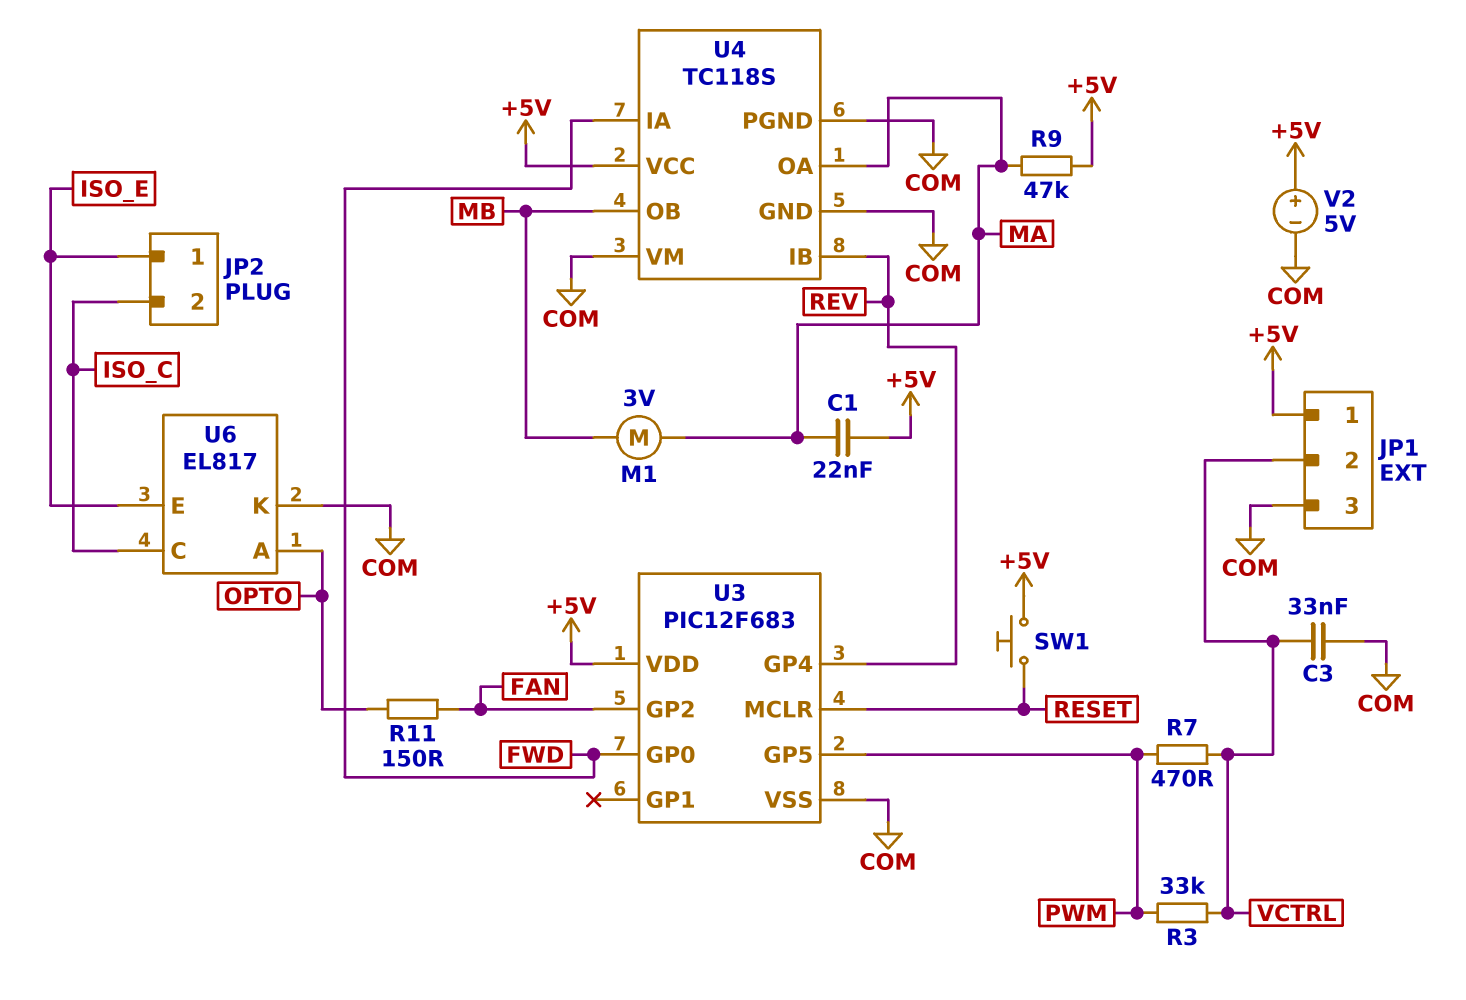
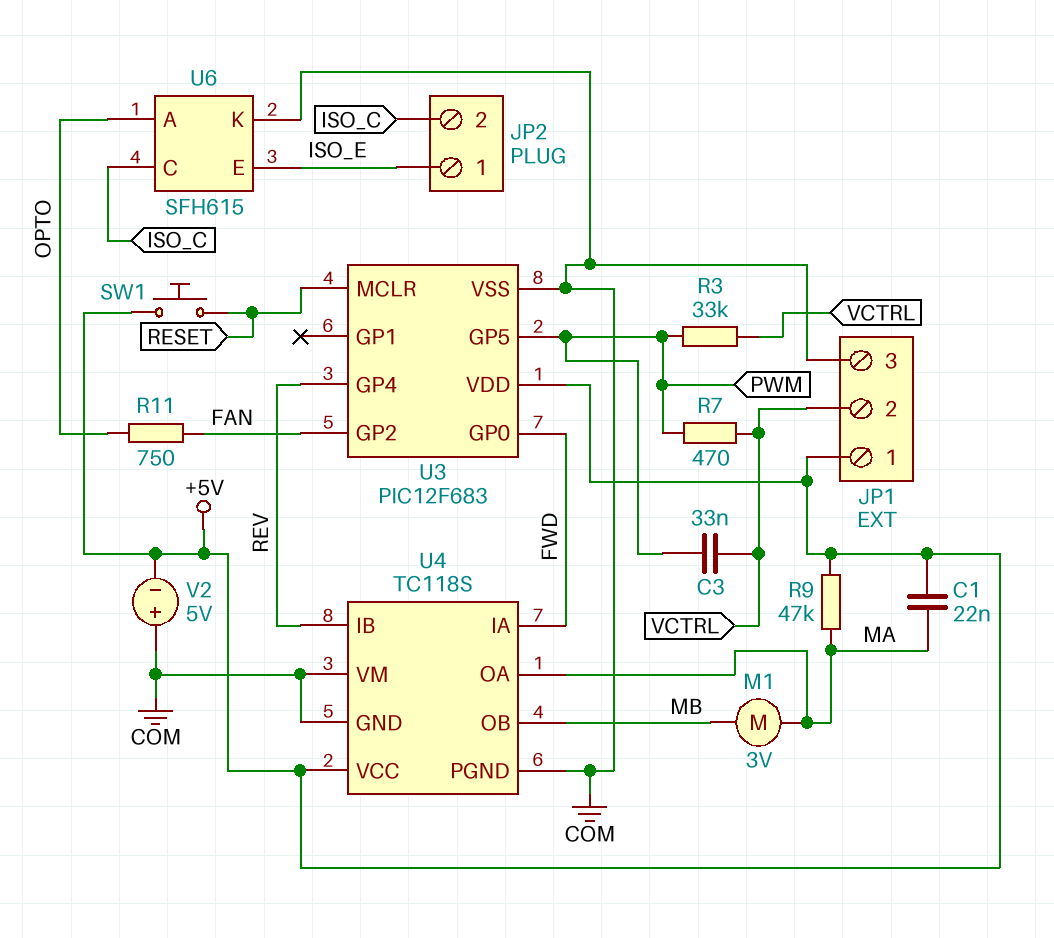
C3: 33nF (COM, VCTRL) -> 33nF (PWM, VCTRL)
R11: 150 (FAN, OPTO) -> 750 (FAN, OPTO)
U6: EL817 -> SFH615
V2: 5V (plus +5V, minus COM) -> 5V (plus COM, minus +5V)

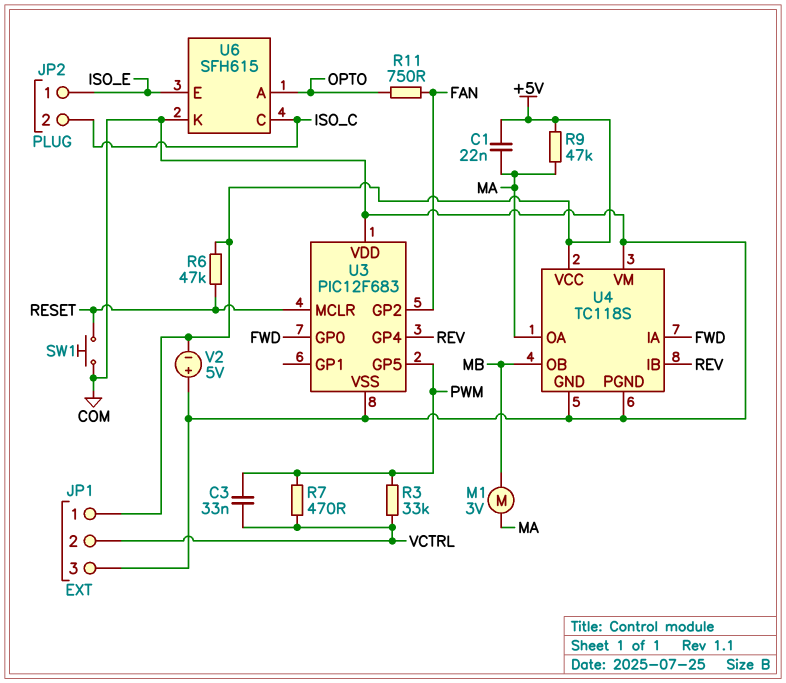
R6: none -> 47k (+5V, RESET)
SW1: button (+5V, RESET) -> button (COM, RESET)
U3 pin VDD: +5V -> COM

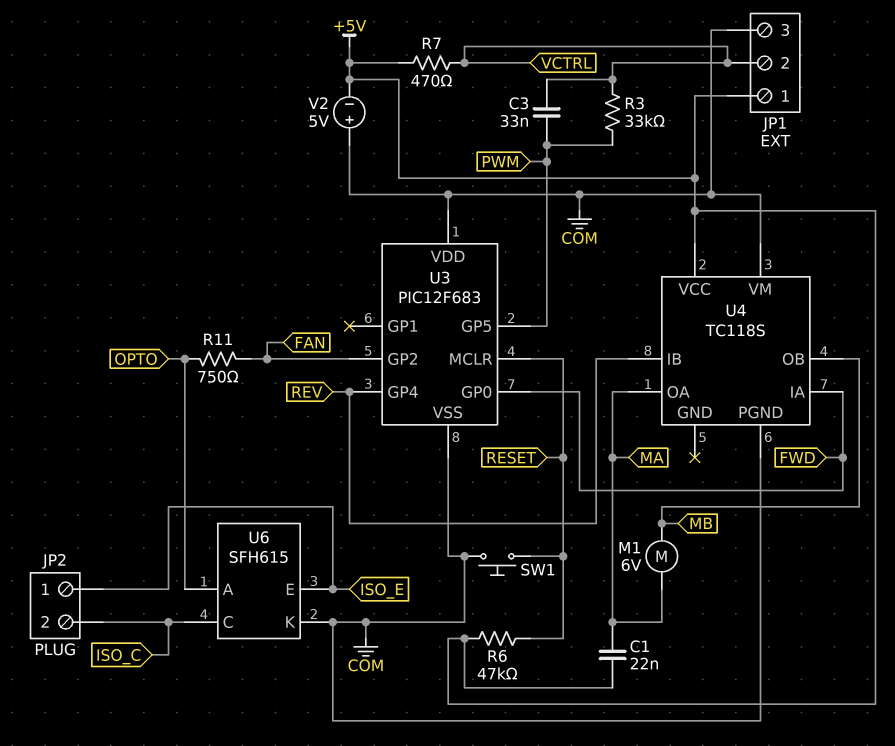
M1: motor 3V (MA, MB) -> motor 6V (MA, MB)
R7: 470 (PWM, VCTRL) -> 470 (+5V, VCTRL)
R9: 47k (+5V, MA) -> none
U4 pin GND: COM -> none

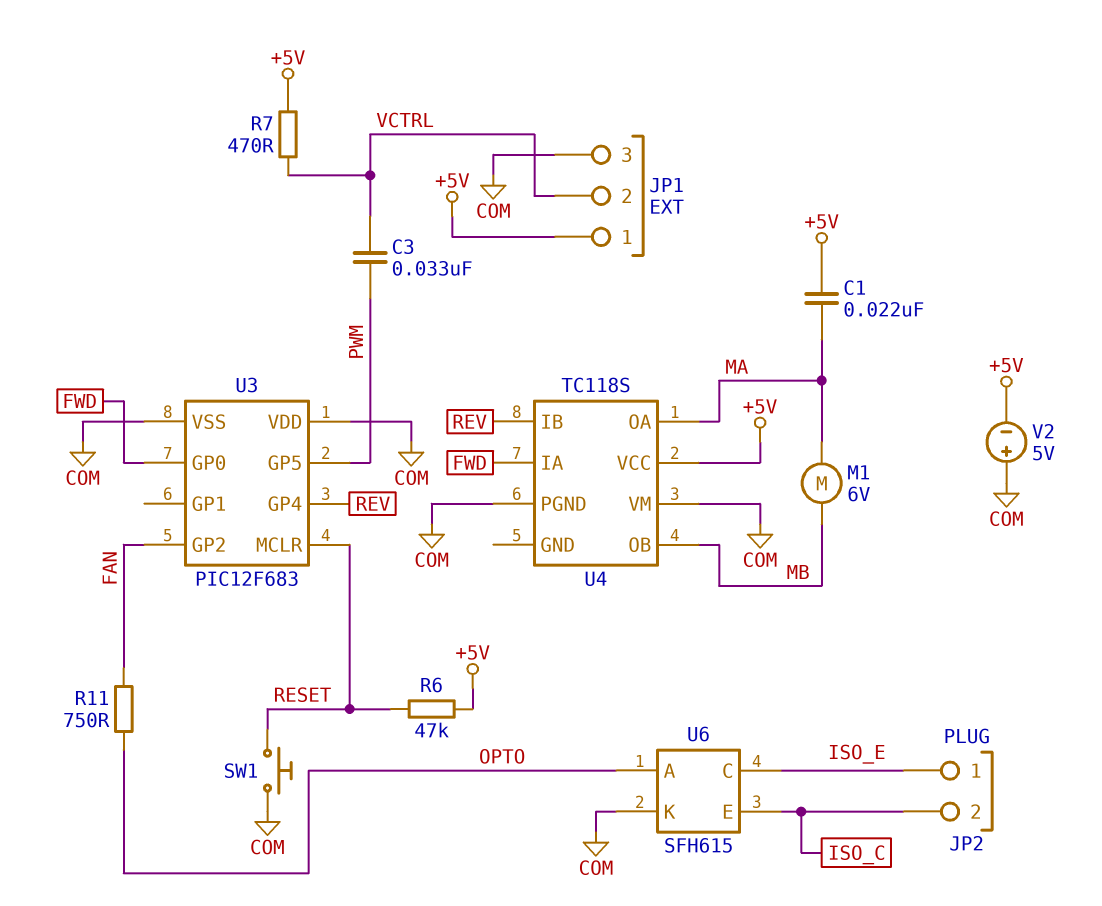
R3: 33k (PWM, VCTRL) -> none
U6 pin C: ISO_C -> ISO_E
U6 pin E: ISO_E -> ISO_C

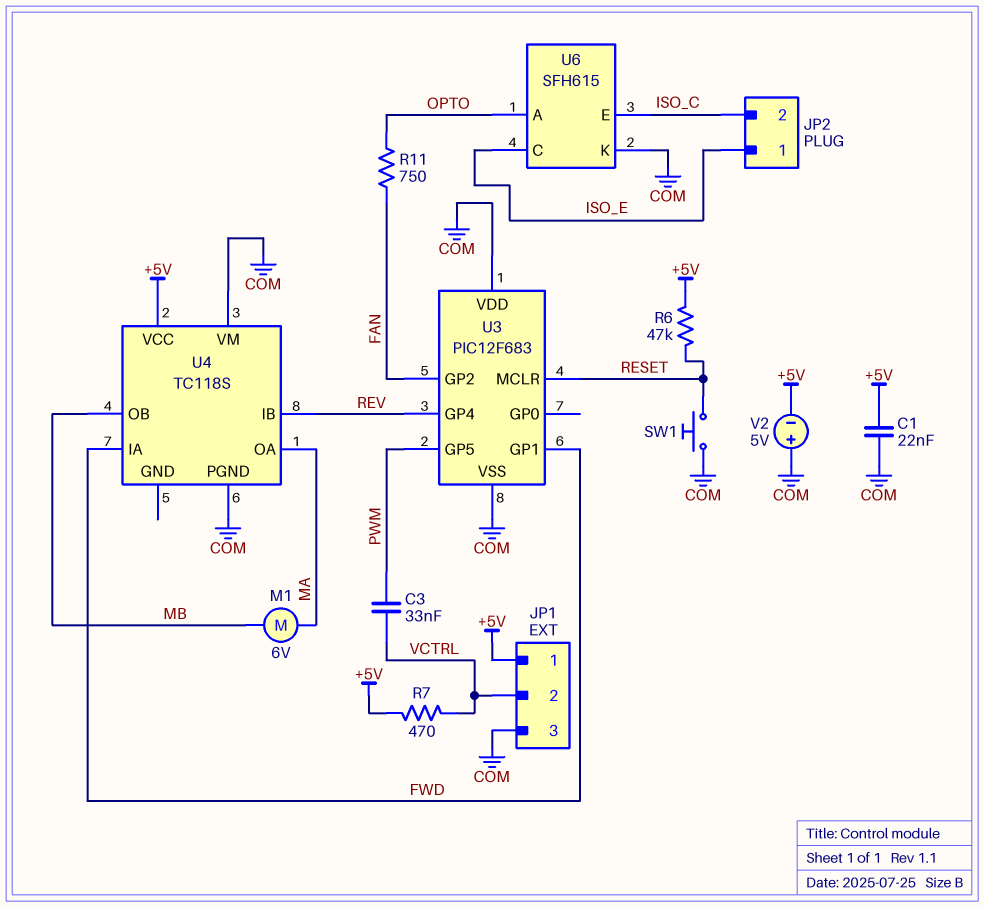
C1: 22nF (+5V, MA) -> 22nF (+5V, COM)
U3 pin GP0: FWD -> none
U3 pin GP1: none -> FWD

